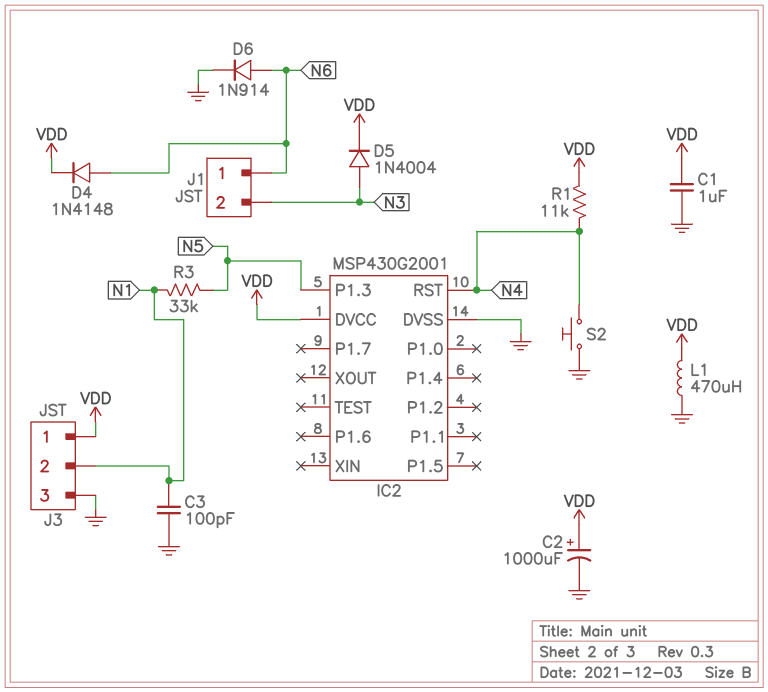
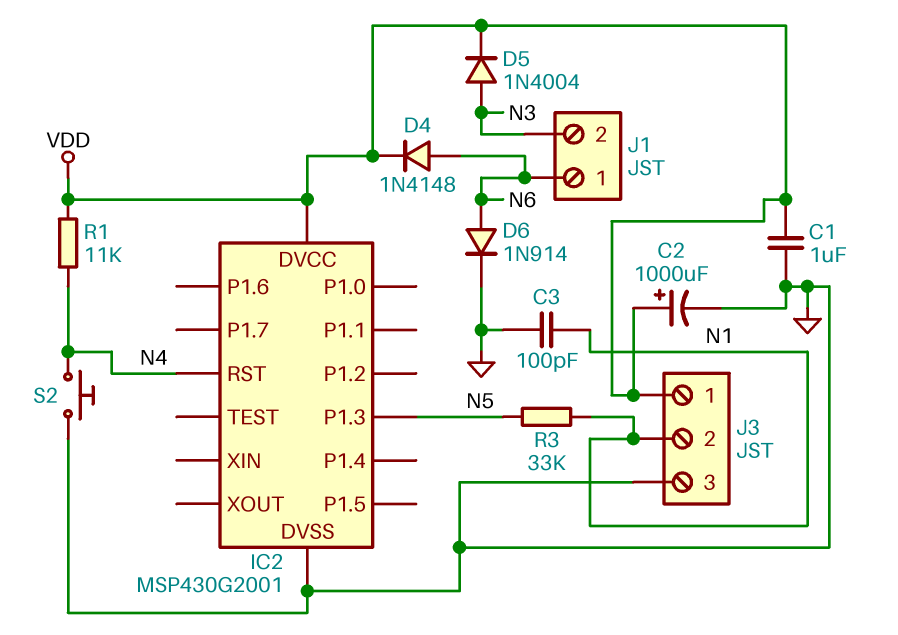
L1: 470uH (GND, VDD) -> none

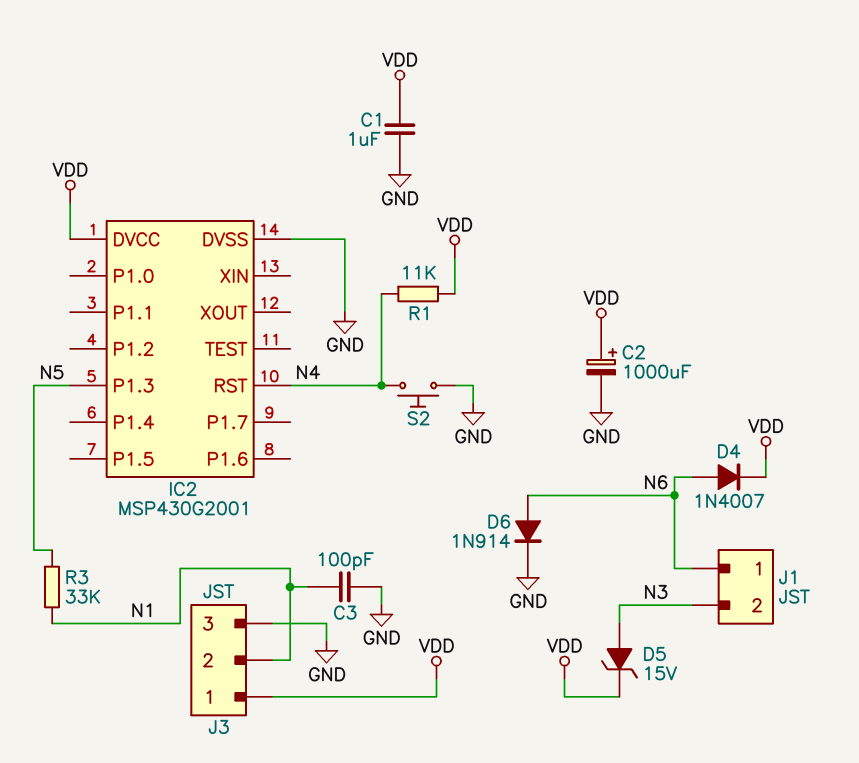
D4: diode 1N4148 (A N6, K VDD) -> diode 1N4007 (A N6, K VDD)
D5: diode 1N4004 (A N3, K VDD) -> zener 15V (A N3, K VDD)

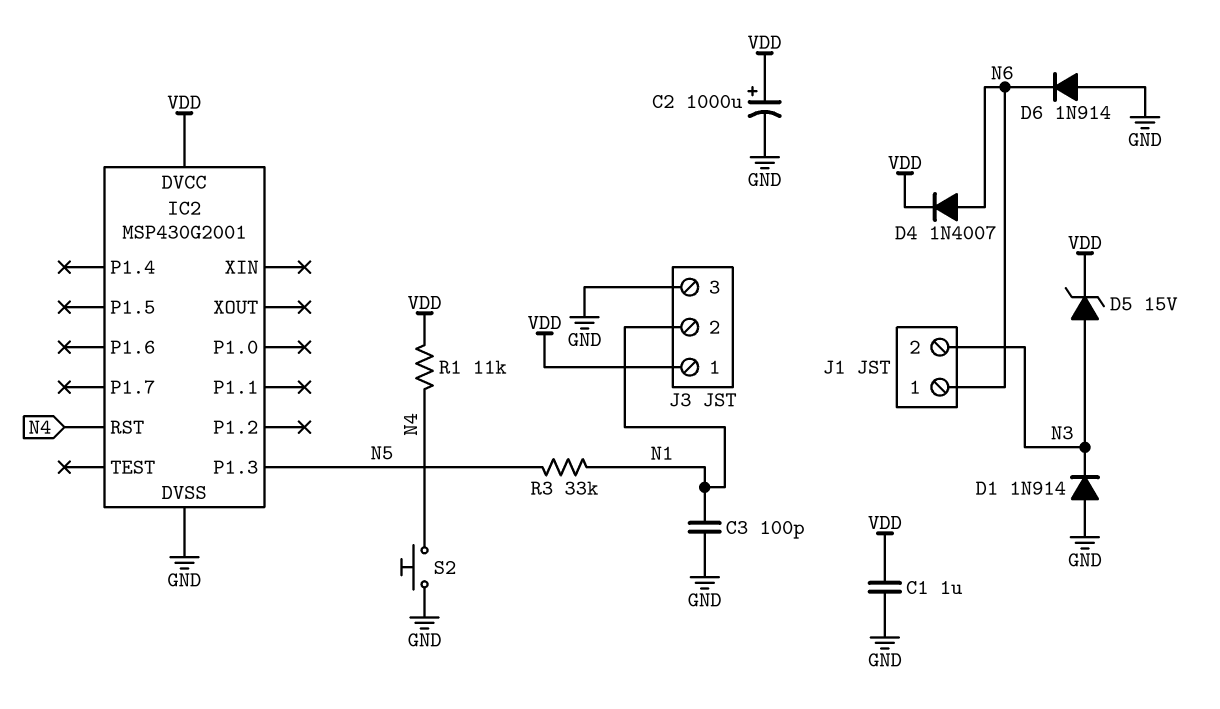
D1: none -> diode 1N914 (A GND, K N3)
D6: diode 1N914 (A N6, K GND) -> diode 1N914 (A GND, K N6)

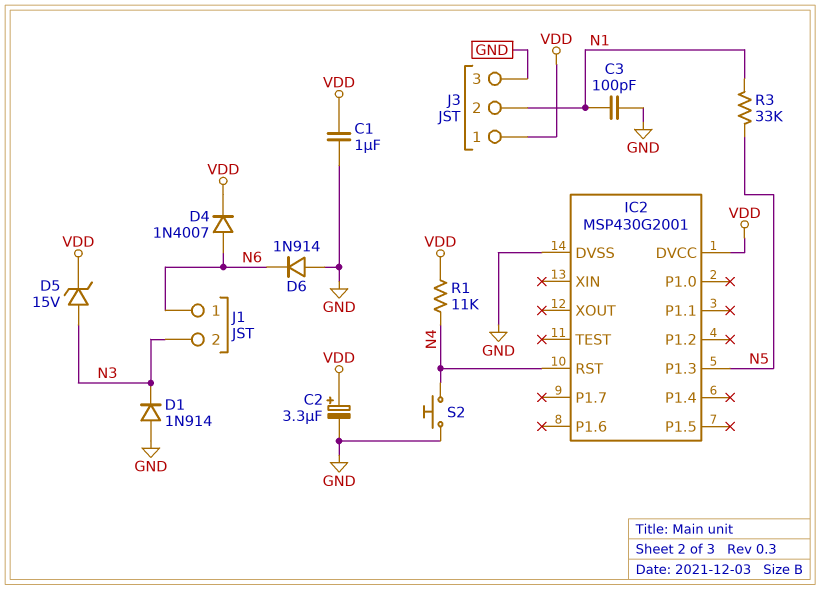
C2: 1000uF (plus VDD, minus GND) -> 3.3uF (plus VDD, minus GND)

